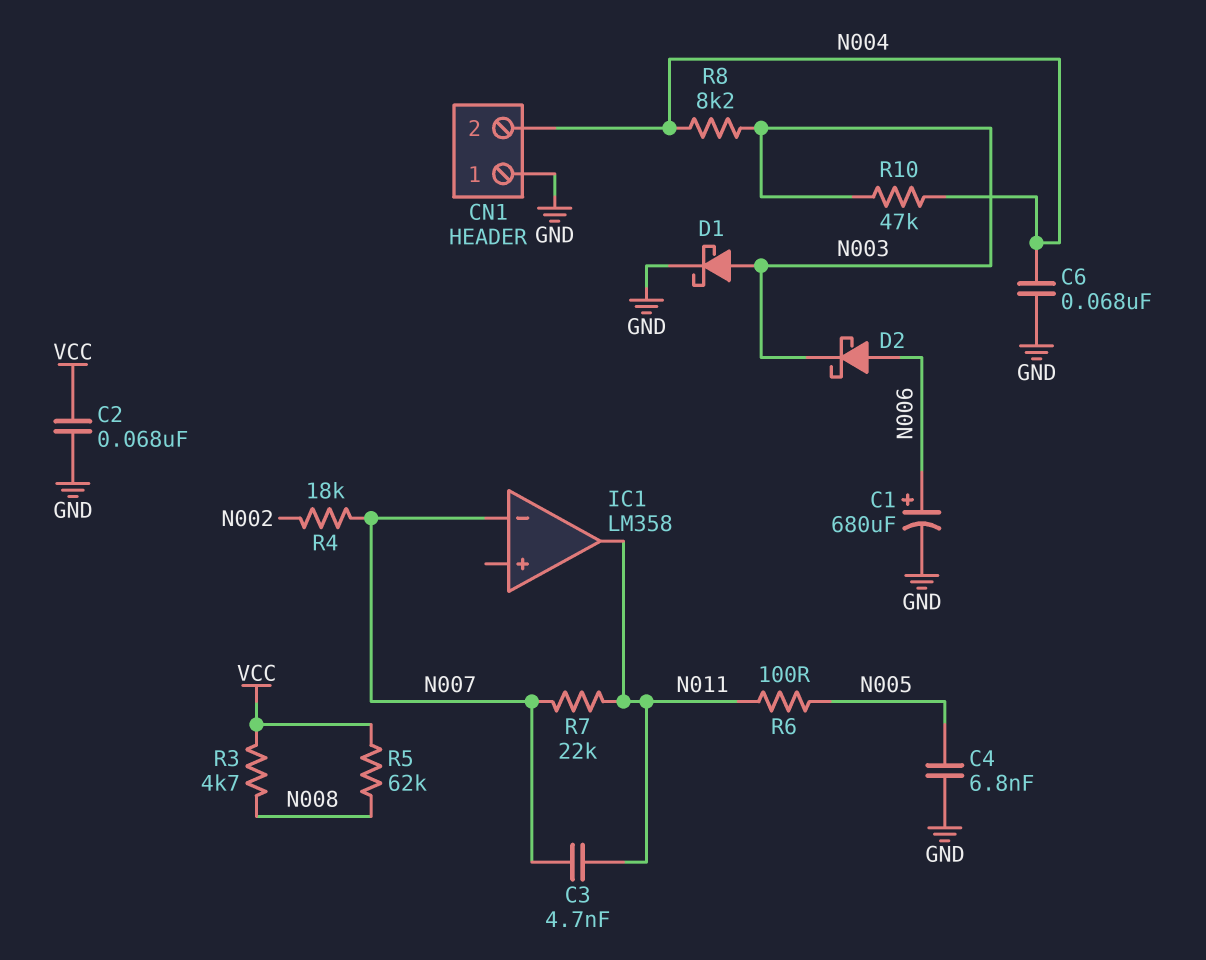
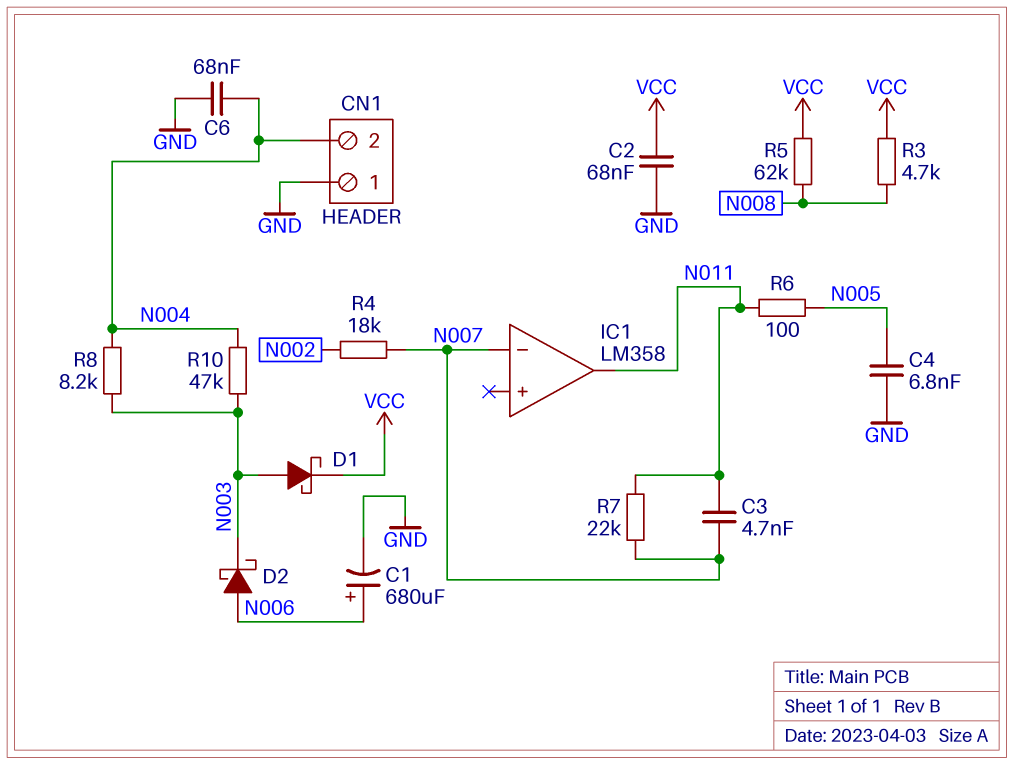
D1: schottky (A N003, K GND) -> schottky (A N003, K VCC)

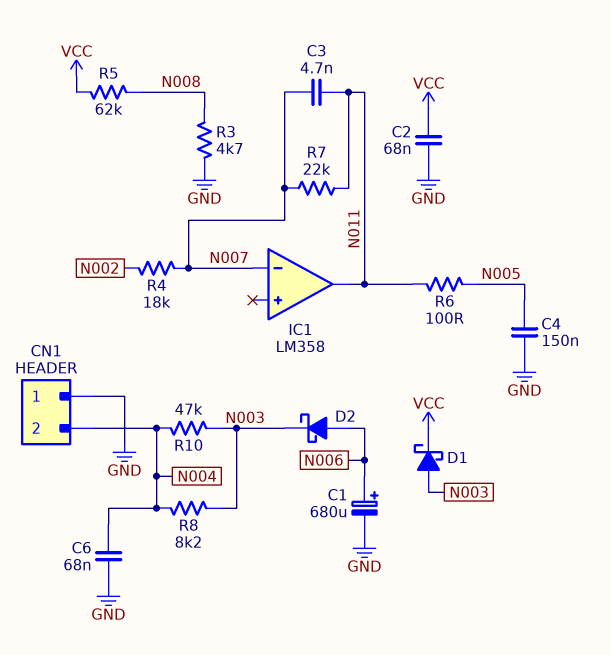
C4: 6.8nF (GND, N005) -> 150nF (GND, N005)
R3: 4.7k (N008, VCC) -> 4.7k (GND, N008)

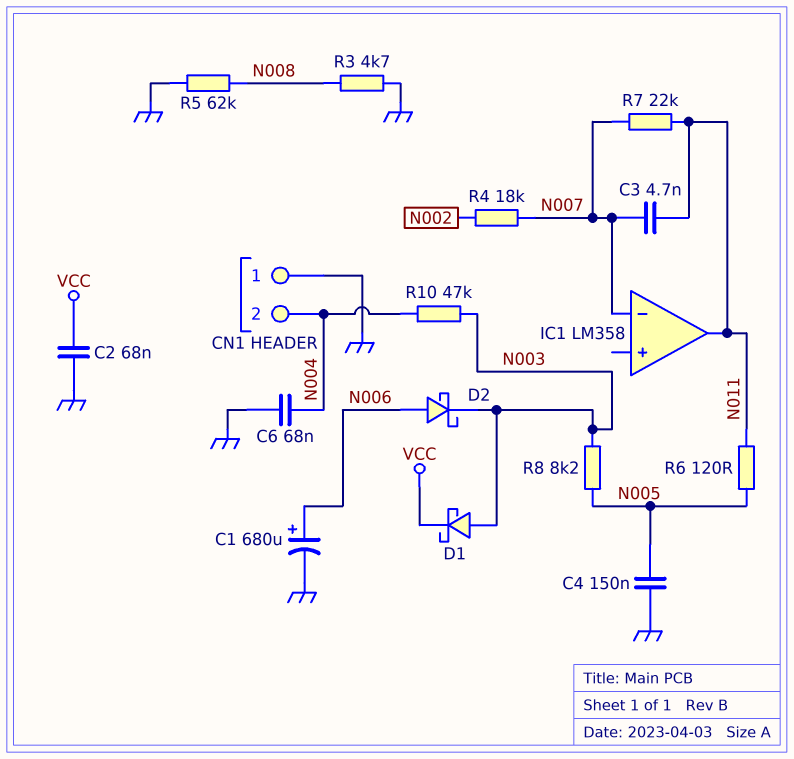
R5: 62k (N008, VCC) -> 62k (GND, N008)
R6: 100 (N005, N011) -> 120 (N005, N011)
R8: 8.2k (N003, N004) -> 8.2k (N003, N005)

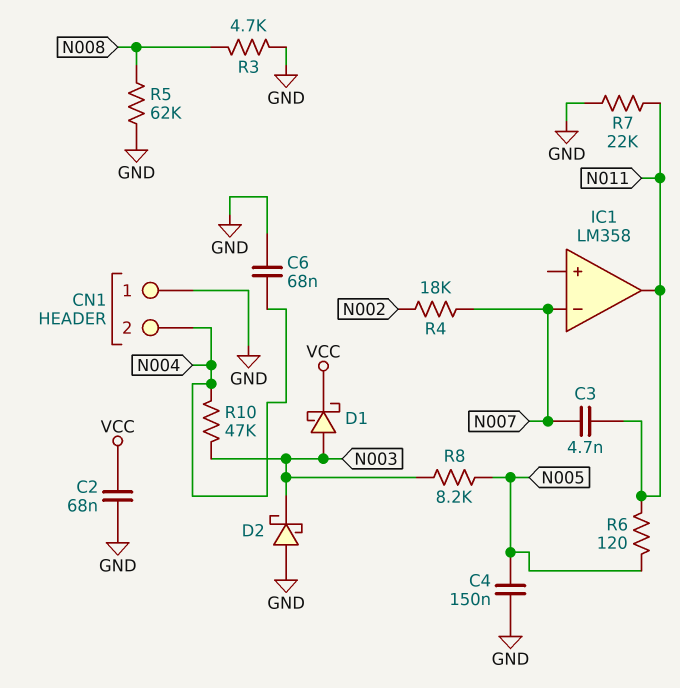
C1: 680uF (plus N006, minus GND) -> none
D2: schottky (A N006, K N003) -> schottky (A GND, K N003)
R7: 22k (N007, N011) -> 22k (GND, N011)

